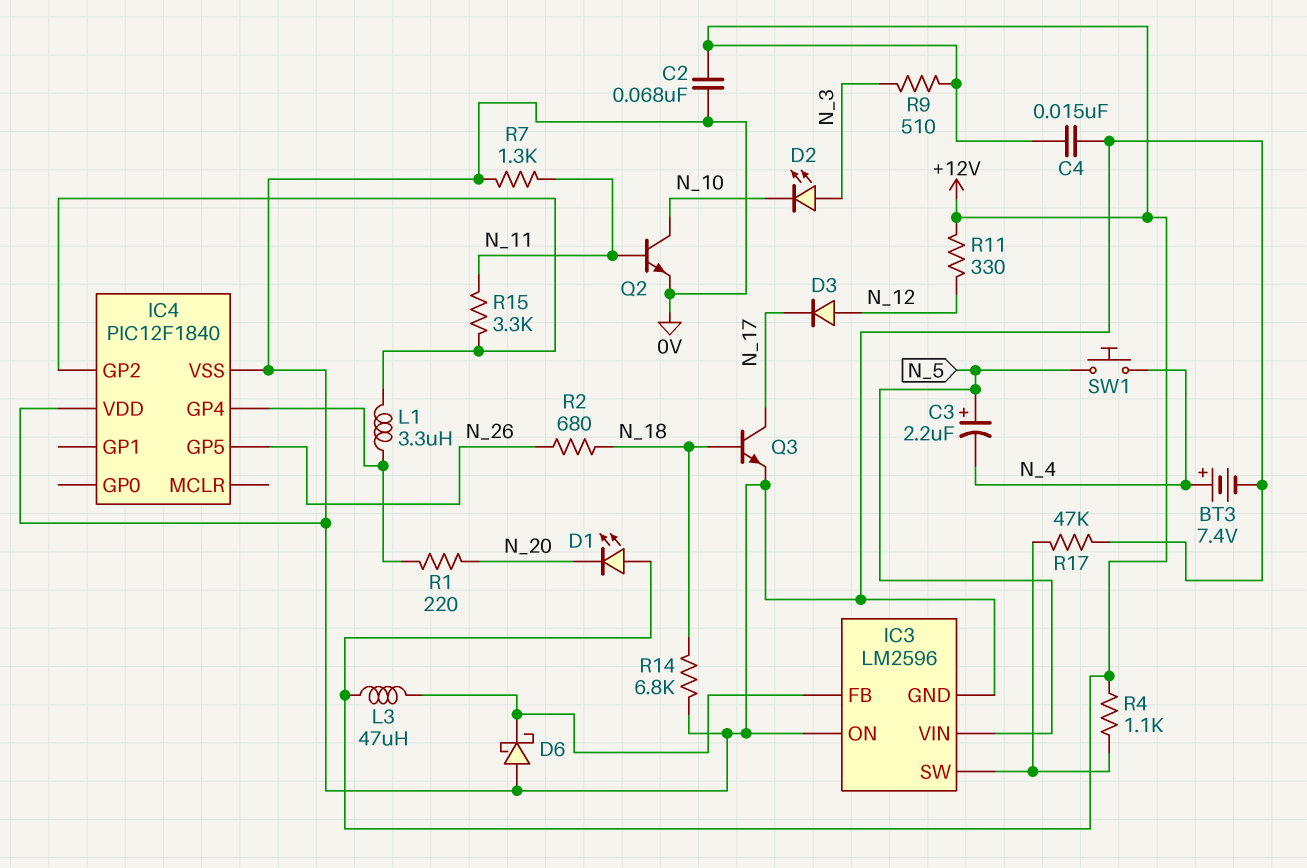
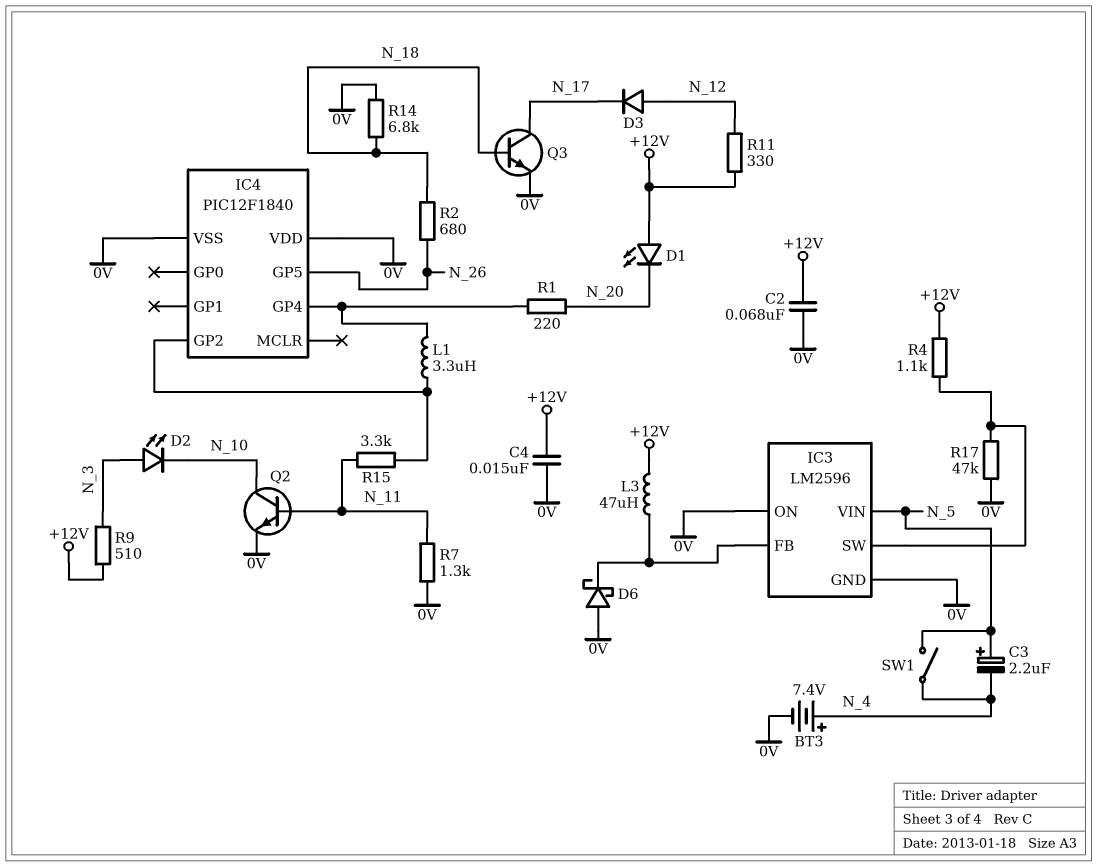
SW1: button (N_4, N_5) -> switch (N_4, N_5)

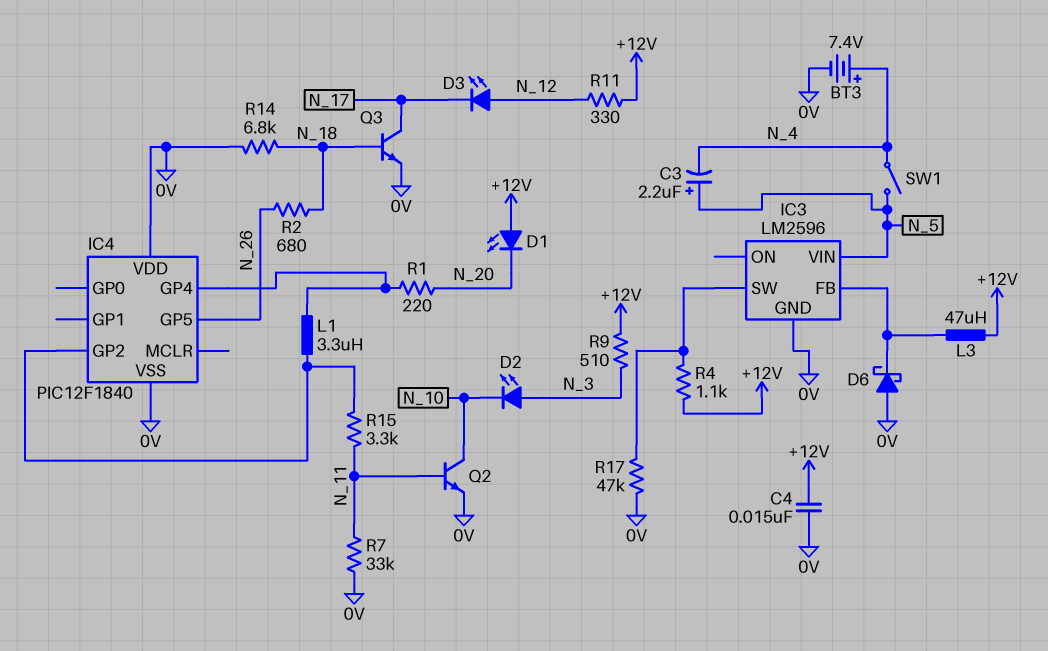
C2: 68nF (+12V, 0V) -> none
D3: diode (A N_12, K N_17) -> LED (A N_12, K N_17)
IC3 pin ON: 0V -> none
R7: 1.3k (0V, N_11) -> 33k (0V, N_11)

